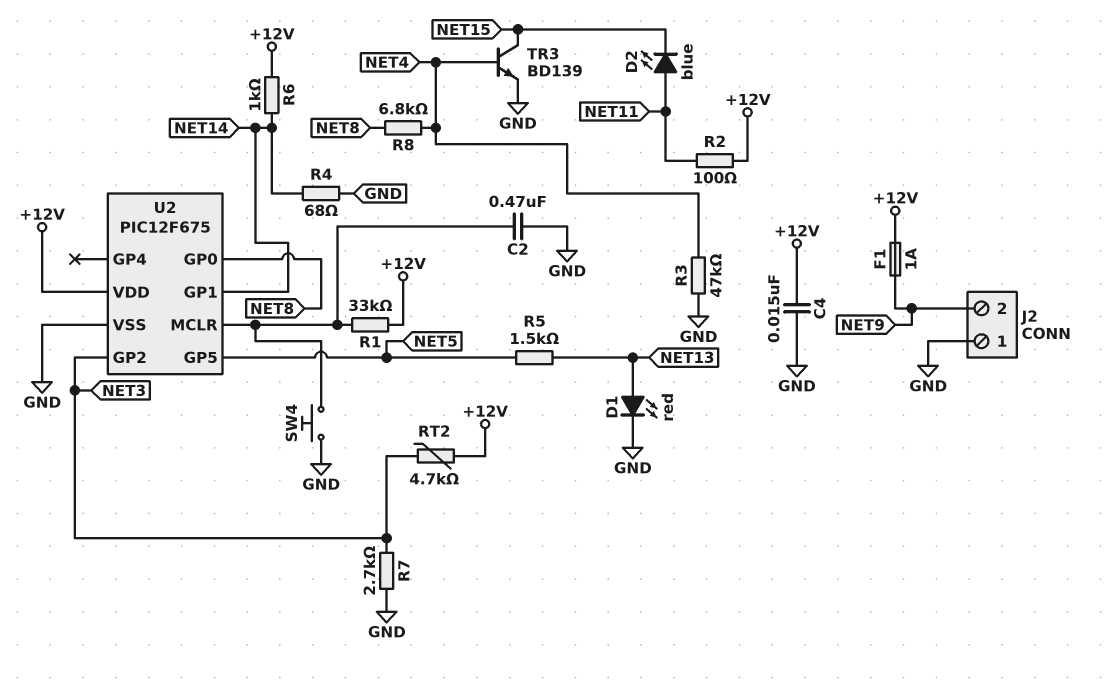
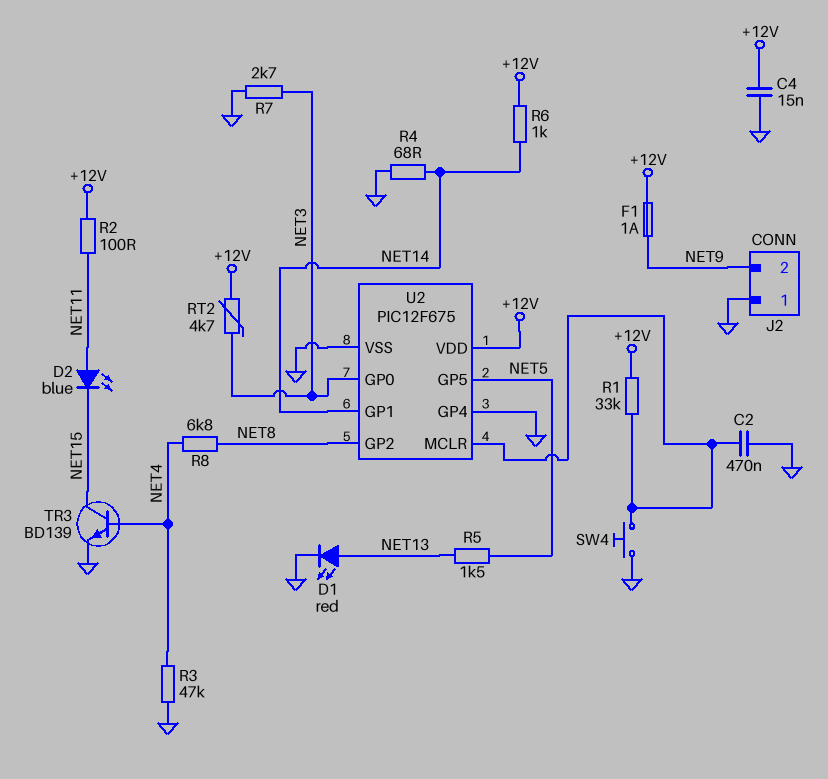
U2 pin GP0: NET8 -> NET3
U2 pin GP2: NET3 -> NET8
U2 pin GP4: none -> GND

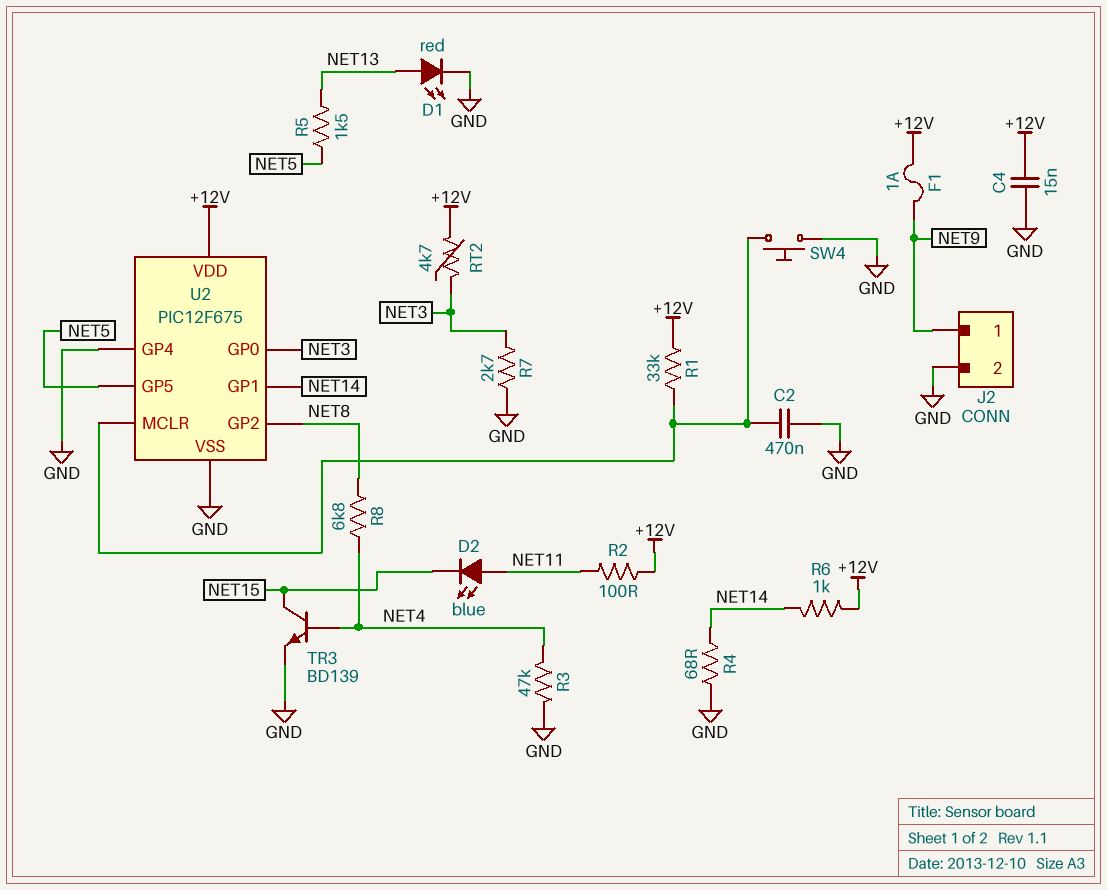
J2 pin 1: GND -> NET9
J2 pin 2: NET9 -> GND

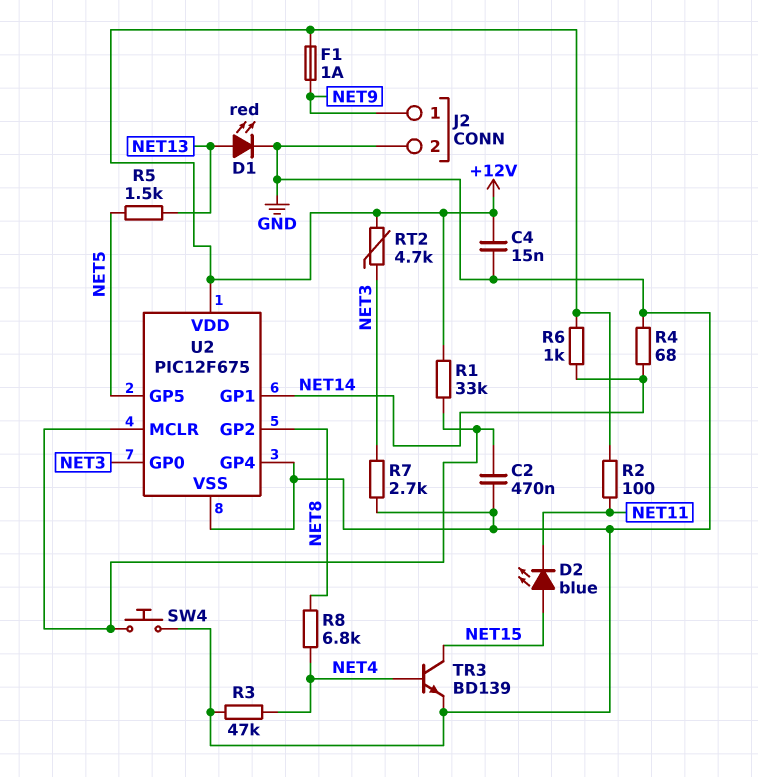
D2: LED blue (A NET11, K NET15) -> LED blue (A NET15, K NET11)

